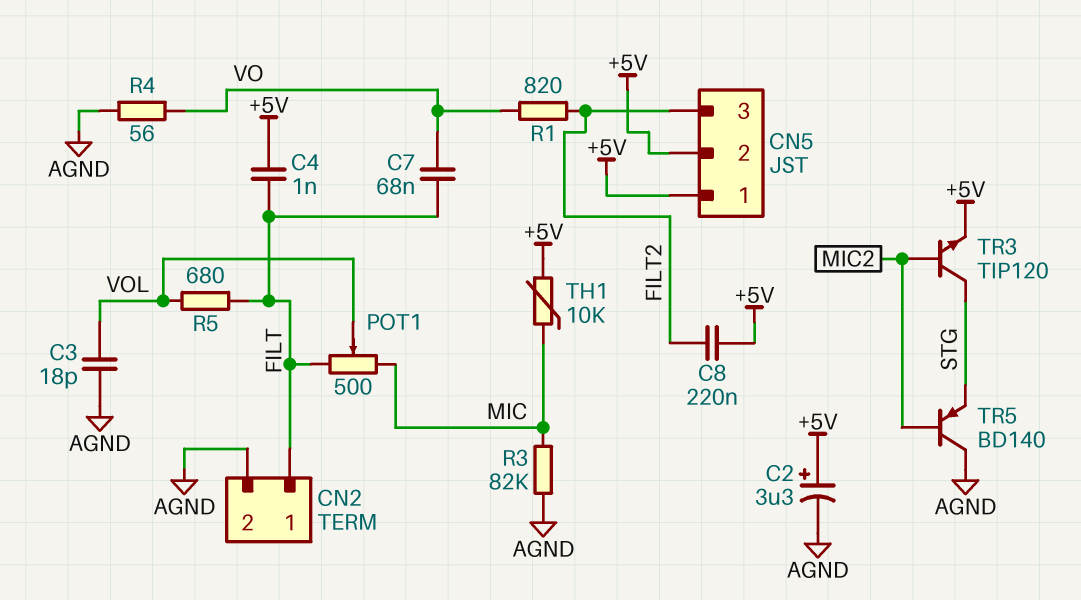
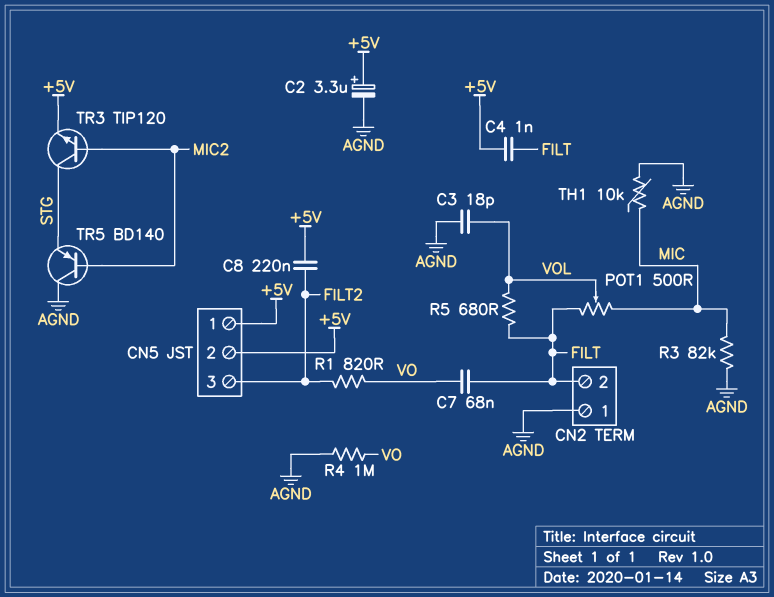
CN2 pin 1: FILT -> AGND
CN2 pin 2: AGND -> FILT
R4: 56 (AGND, VO) -> 1M (AGND, VO)
TH1: 10k (+5V, MIC) -> 10k (AGND, MIC)

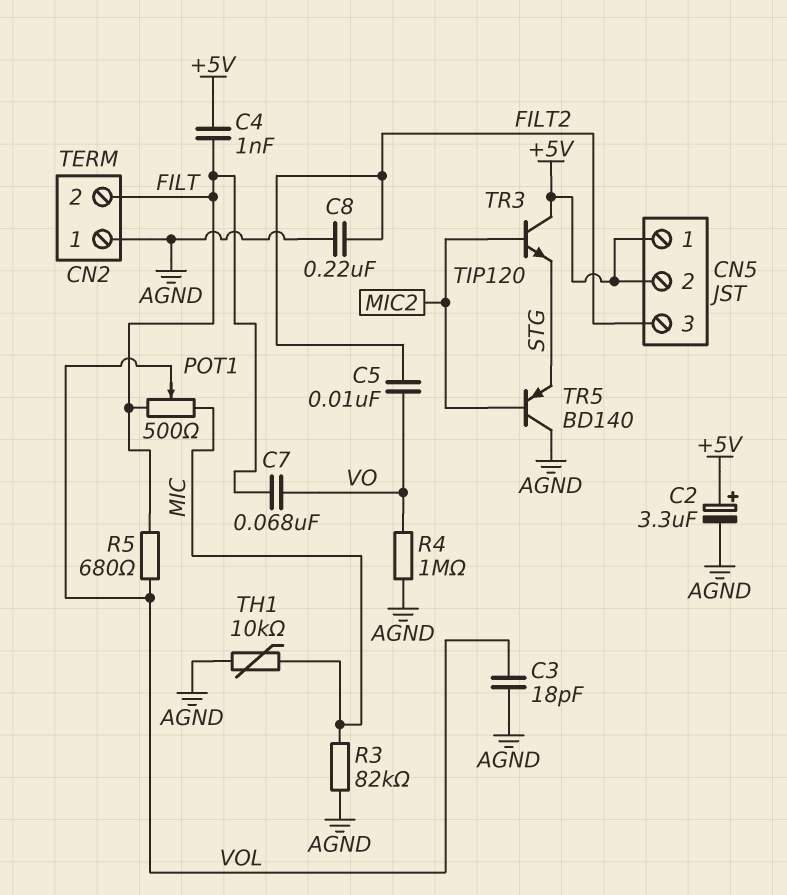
C5: none -> 10nF (FILT2, VO)
C8: 220nF (+5V, FILT2) -> 220nF (AGND, FILT2)
R1: 820 (FILT2, VO) -> none
TR3: NPN TIP120 (B MIC2, C STG, E +5V) -> NPN TIP120 (B MIC2, C +5V, E STG)

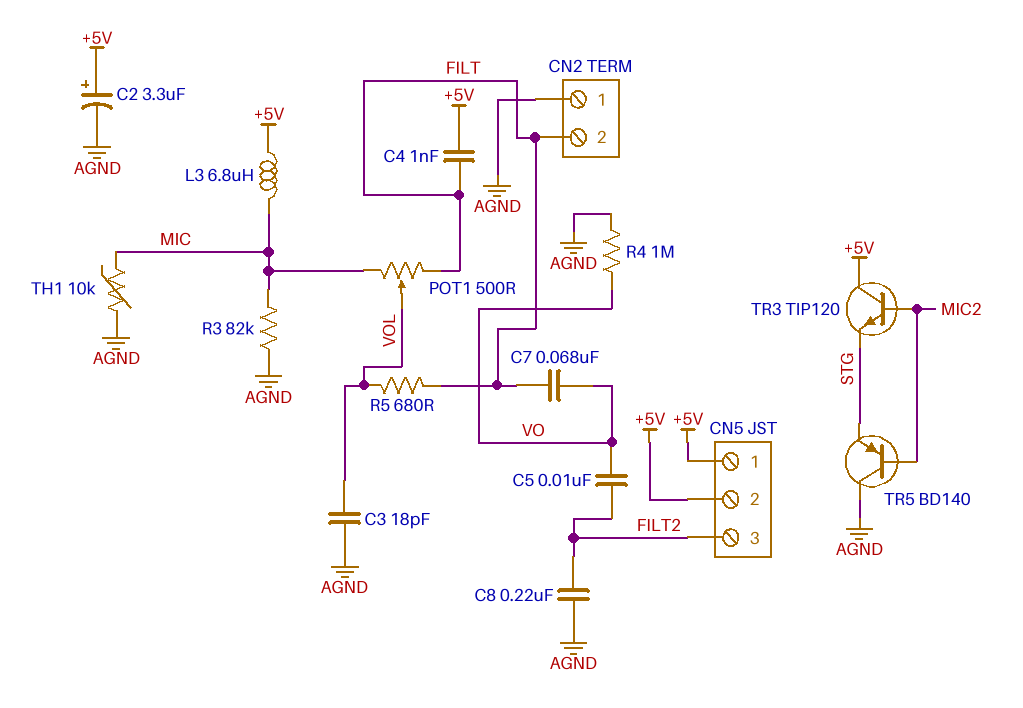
L3: none -> 6.8uH (+5V, MIC)

